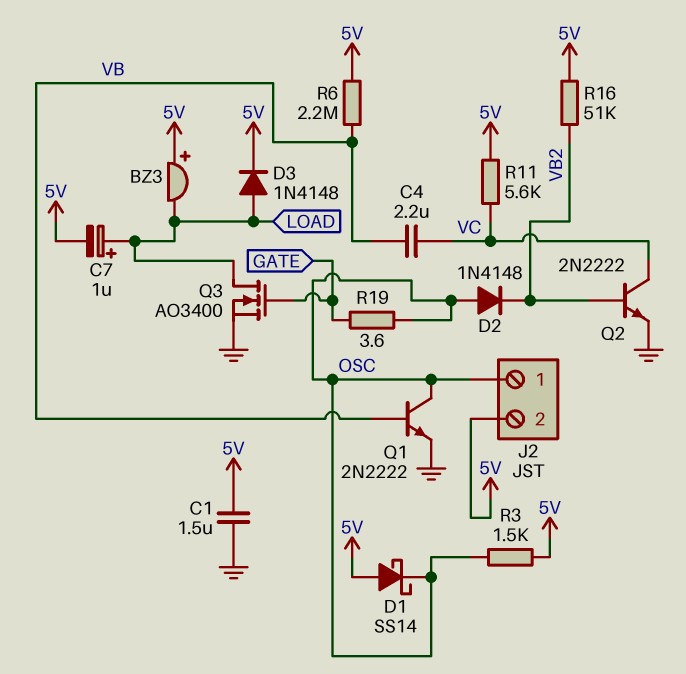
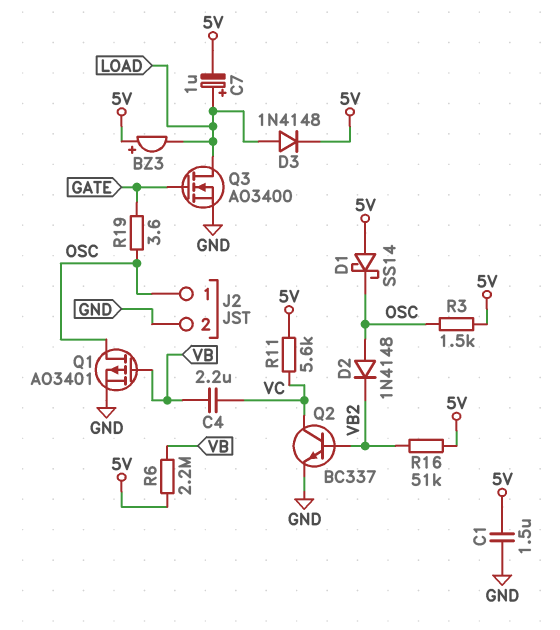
J2 pin 2: 5V -> GND
Q1: NPN 2N2222 (B VB, C OSC, E GND) -> PMOS AO3401 (G VB, D OSC, S GND)
Q2: NPN 2N2222 (B VB2, C VC, E GND) -> NPN BC337 (B VB2, C VC, E GND)

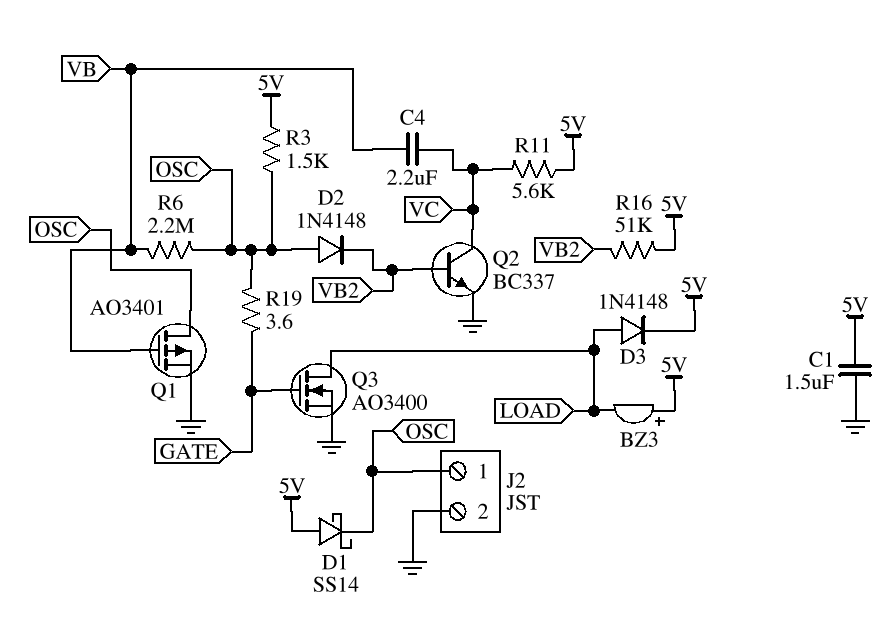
C7: 1uF (plus LOAD, minus 5V) -> none
R6: 2.2M (5V, VB) -> 2.2M (OSC, VB)

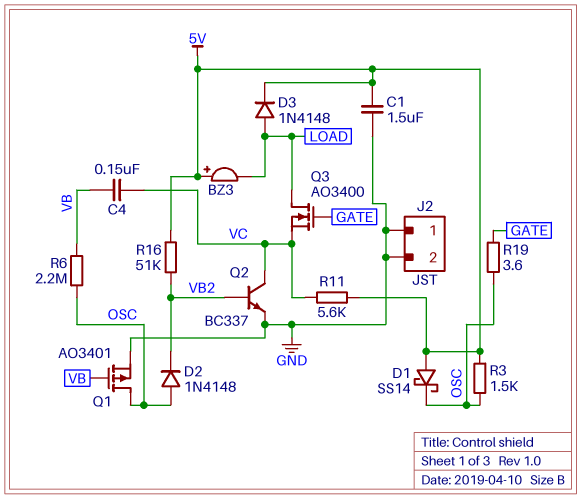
C4: 2.2uF (VB, VC) -> 150nF (VB, VC)
J2 pin 1: OSC -> GND
Q3: NMOS AO3400 (G GATE, D LOAD, S GND) -> NMOS AO3400 (G GATE, D LOAD, S VC)

